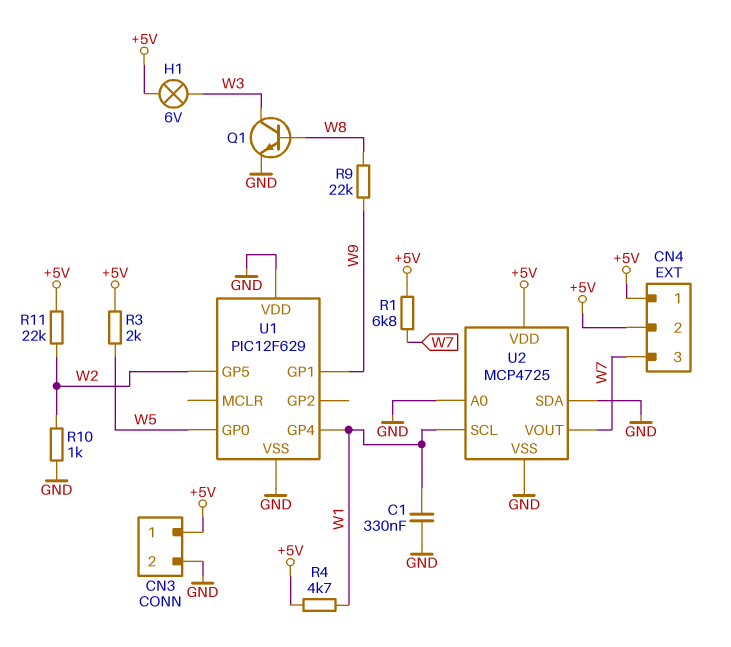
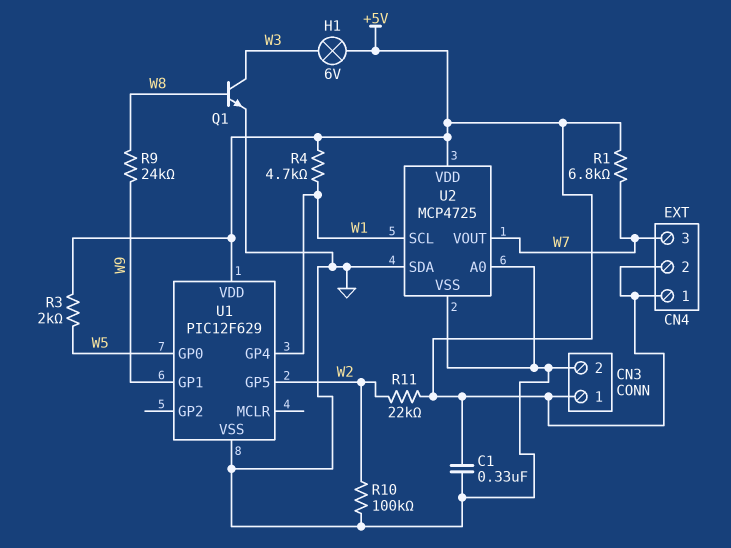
C1: 330nF (GND, W1) -> 330nF (+5V, GND)
R9: 22k (W8, W9) -> 24k (W8, W9)
R10: 1k (GND, W2) -> 100k (GND, W2)
U1 pin VDD: GND -> +5V

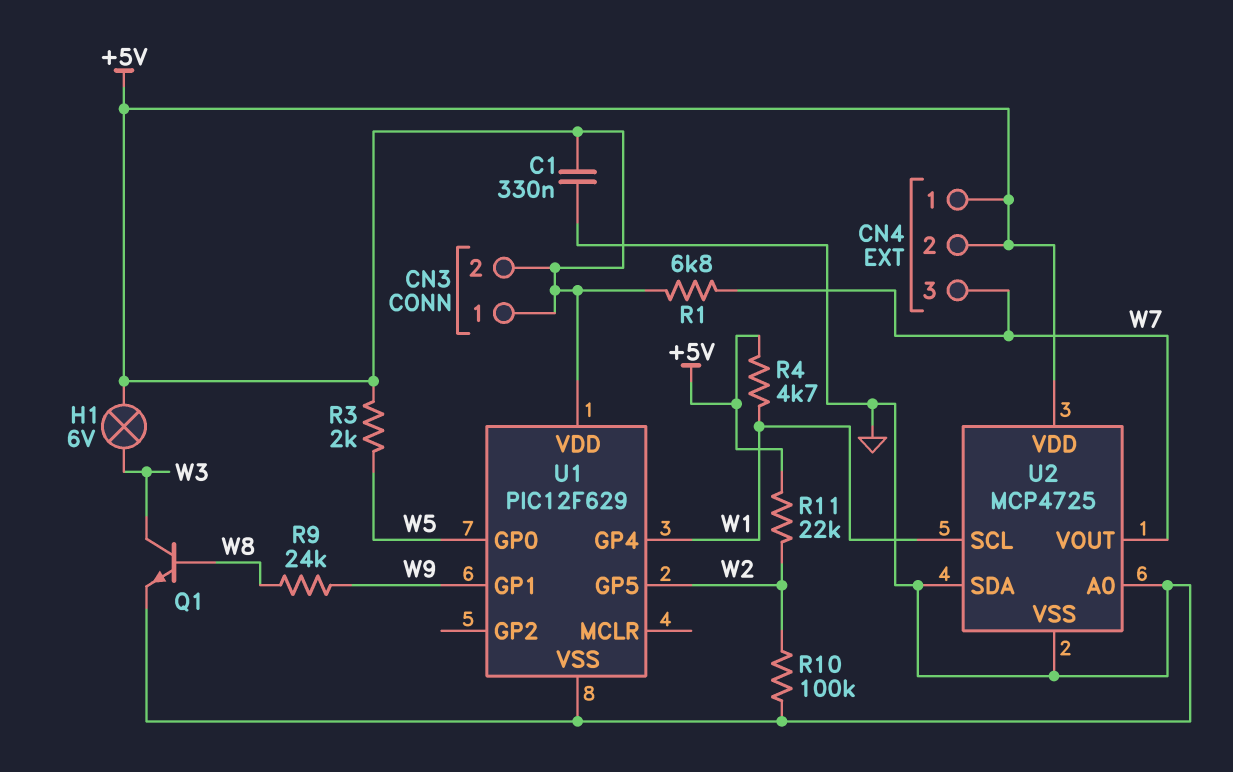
CN3 pin 2: GND -> +5V

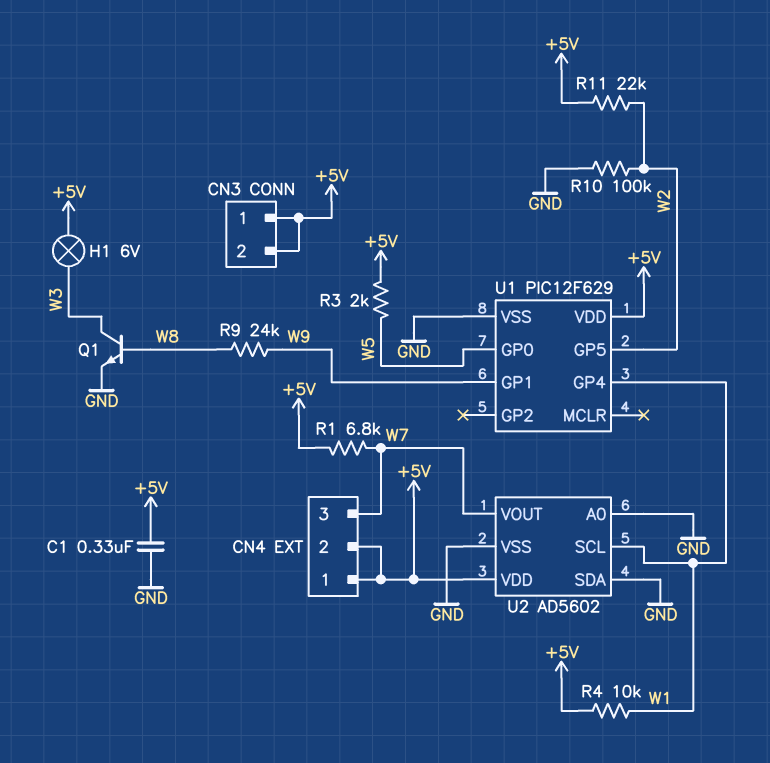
R4: 4.7k (+5V, W1) -> 10k (+5V, W1)
U2: MCP4725 -> AD5602

